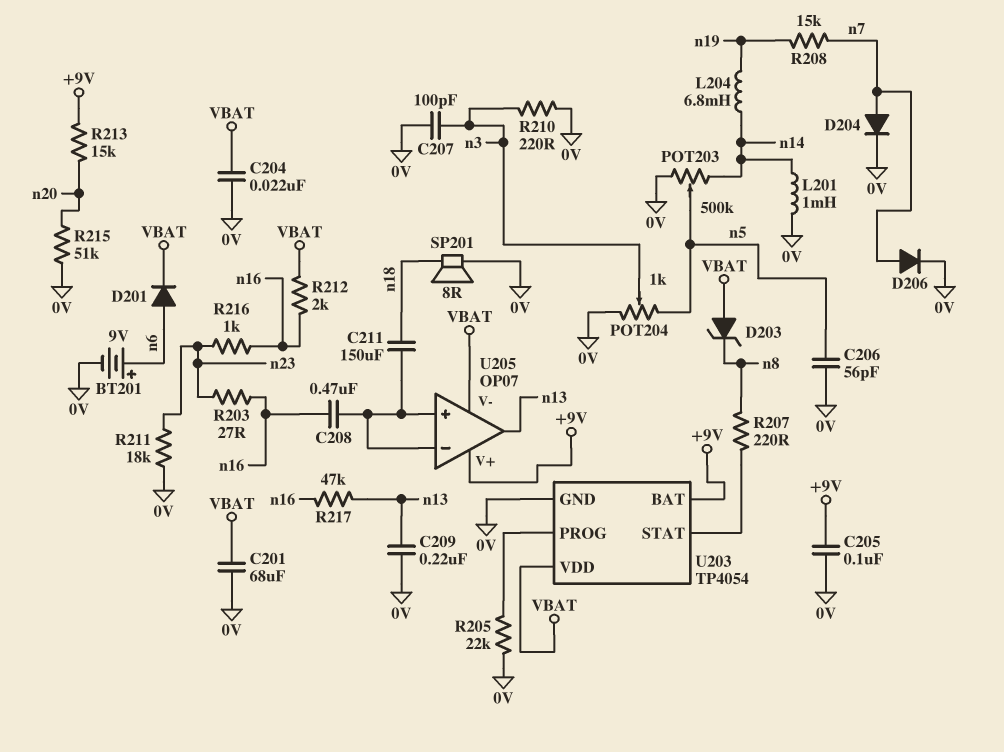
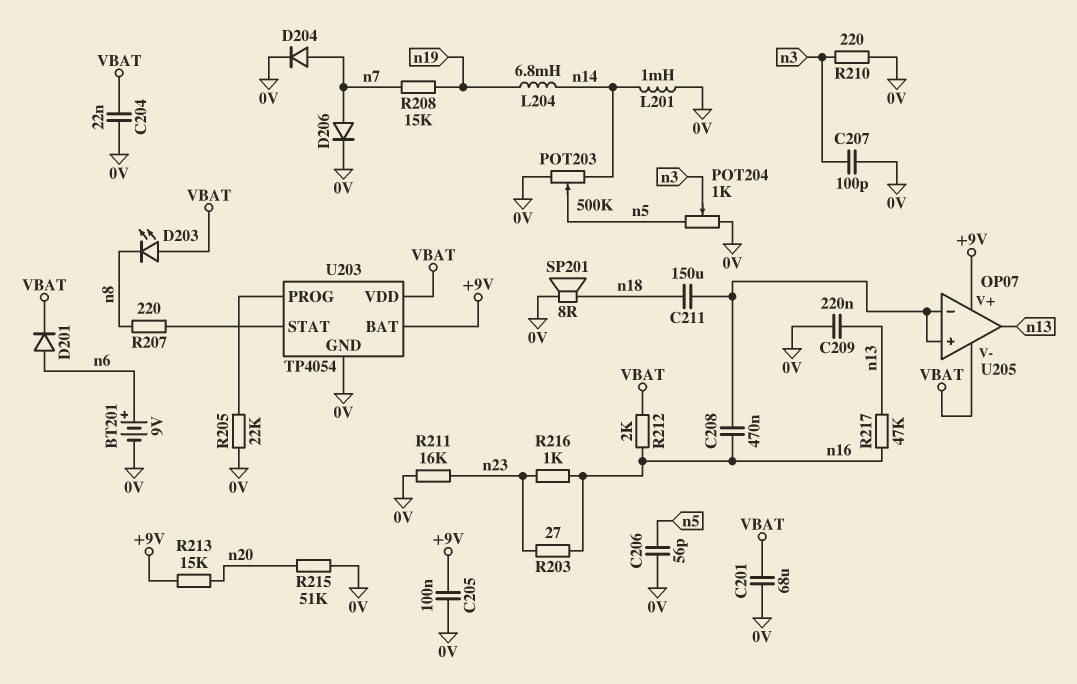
D203: zener (A VBAT, K n8) -> LED (A VBAT, K n8)
R211: 18k (0V, n23) -> 16k (0V, n23)

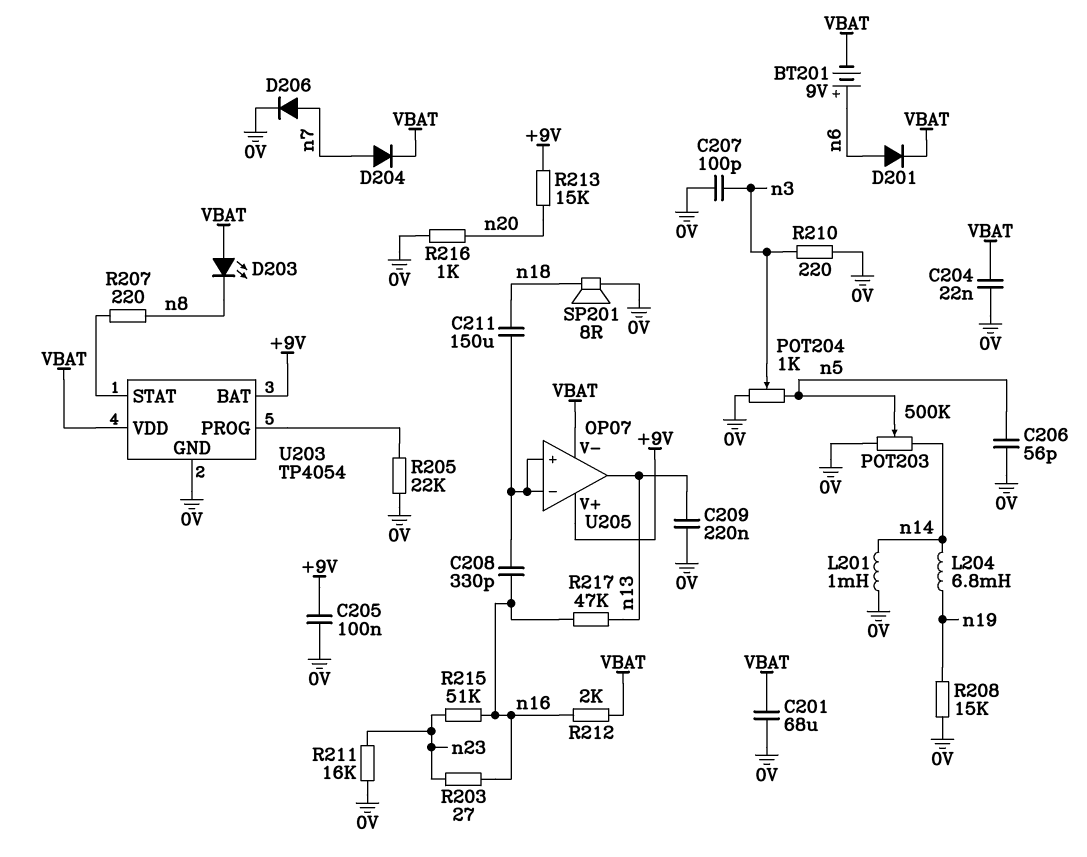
BT201: 9V (plus n6, minus 0V) -> 9V (plus n6, minus VBAT)
C208: 470nF (U205/in+, n16) -> 330pF (U205/in+, n16)
D204: diode (A n7, K 0V) -> diode (A n7, K VBAT)
R208: 15k (n7, n19) -> 15k (0V, n19)
R215: 51k (0V, n20) -> 51k (n16, n23)
R216: 1k (n16, n23) -> 1k (0V, n20)

